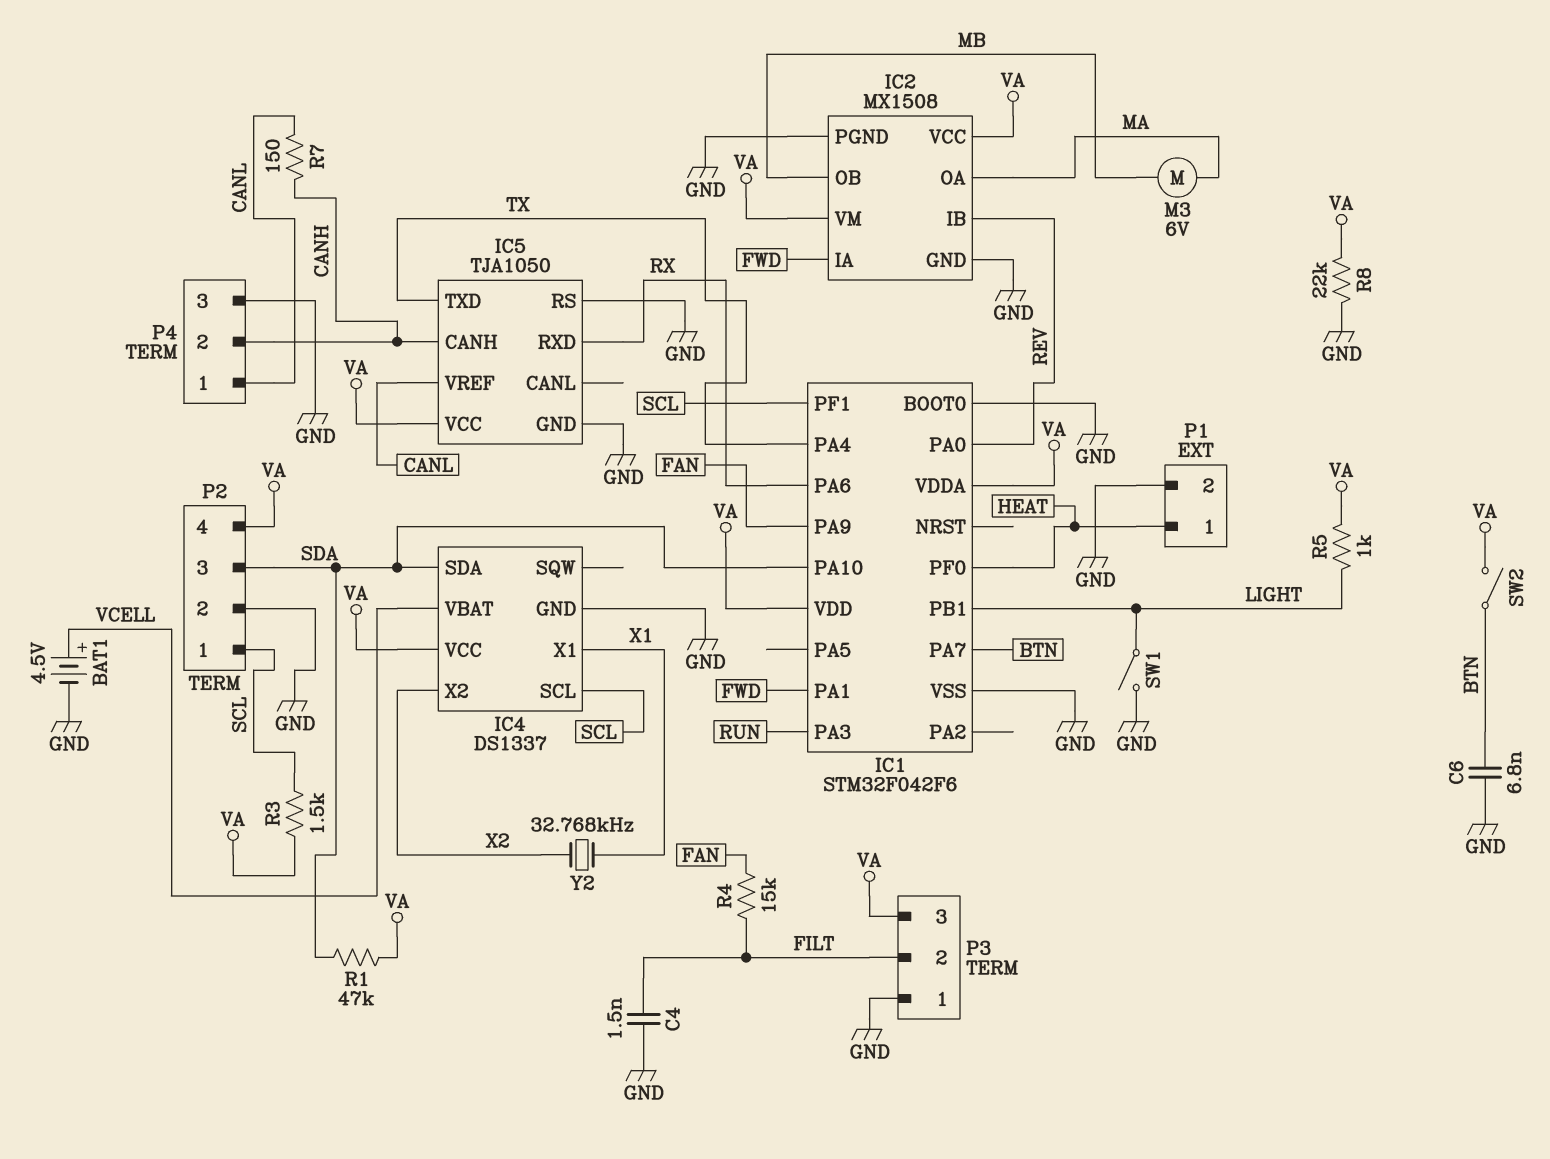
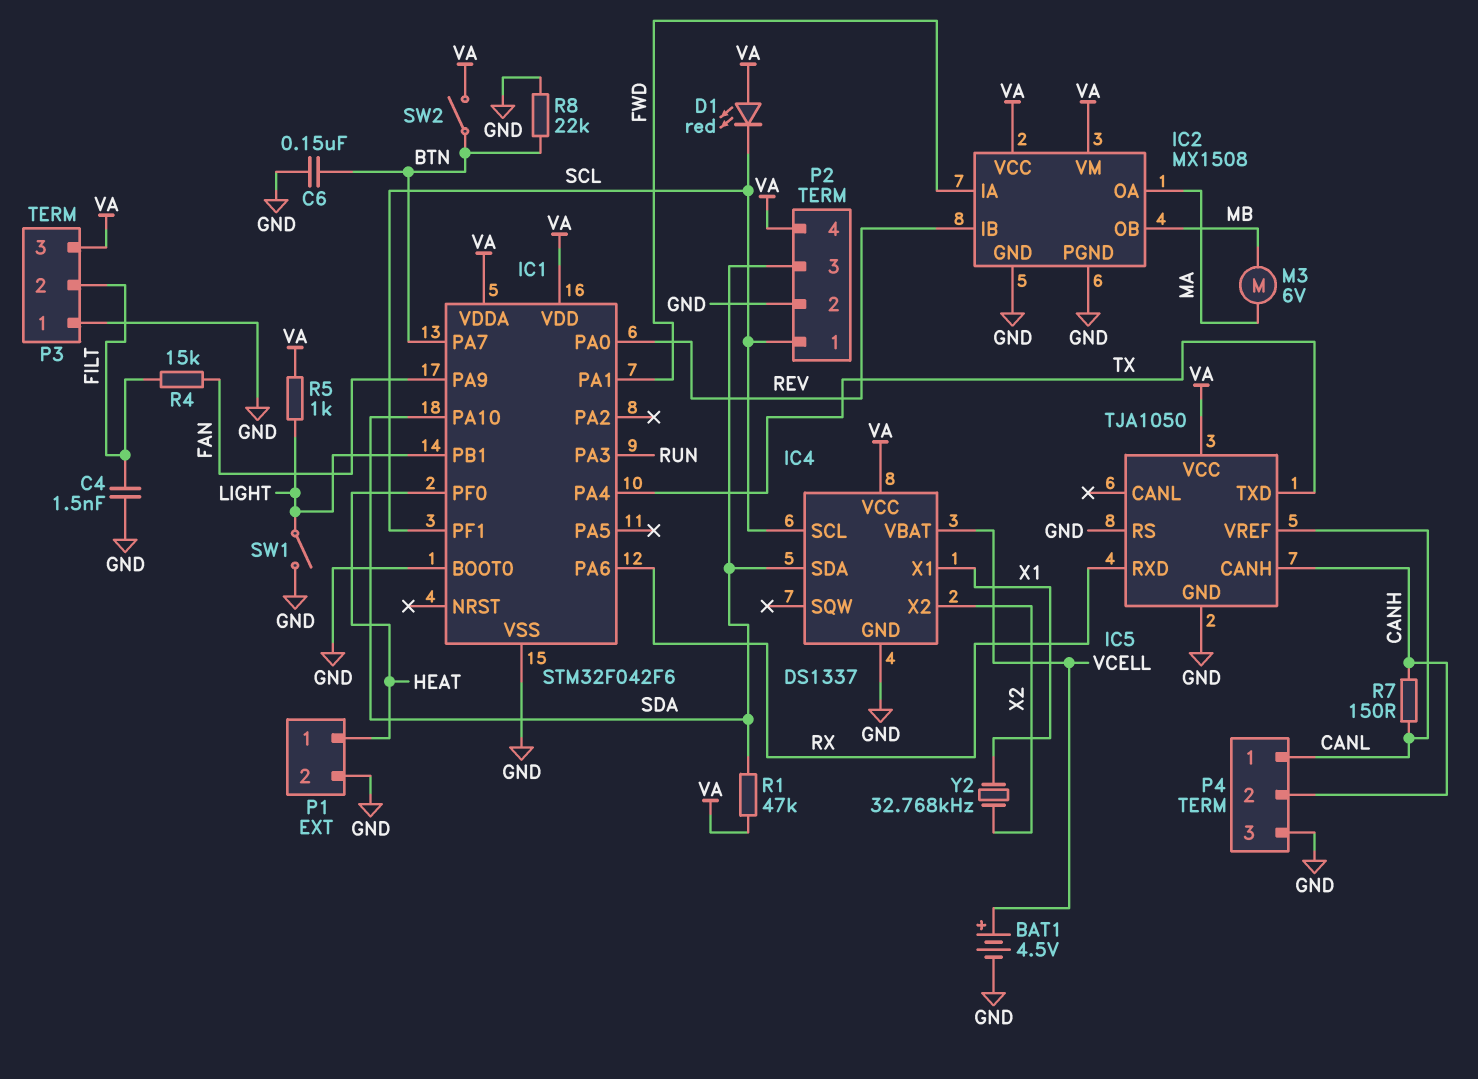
C6: 6.8nF (BTN, GND) -> 150nF (BTN, GND)
D1: none -> LED red (A VA, K SCL)
R3: 1.5k (SCL, VA) -> none
R8: 22k (GND, VA) -> 22k (BTN, GND)

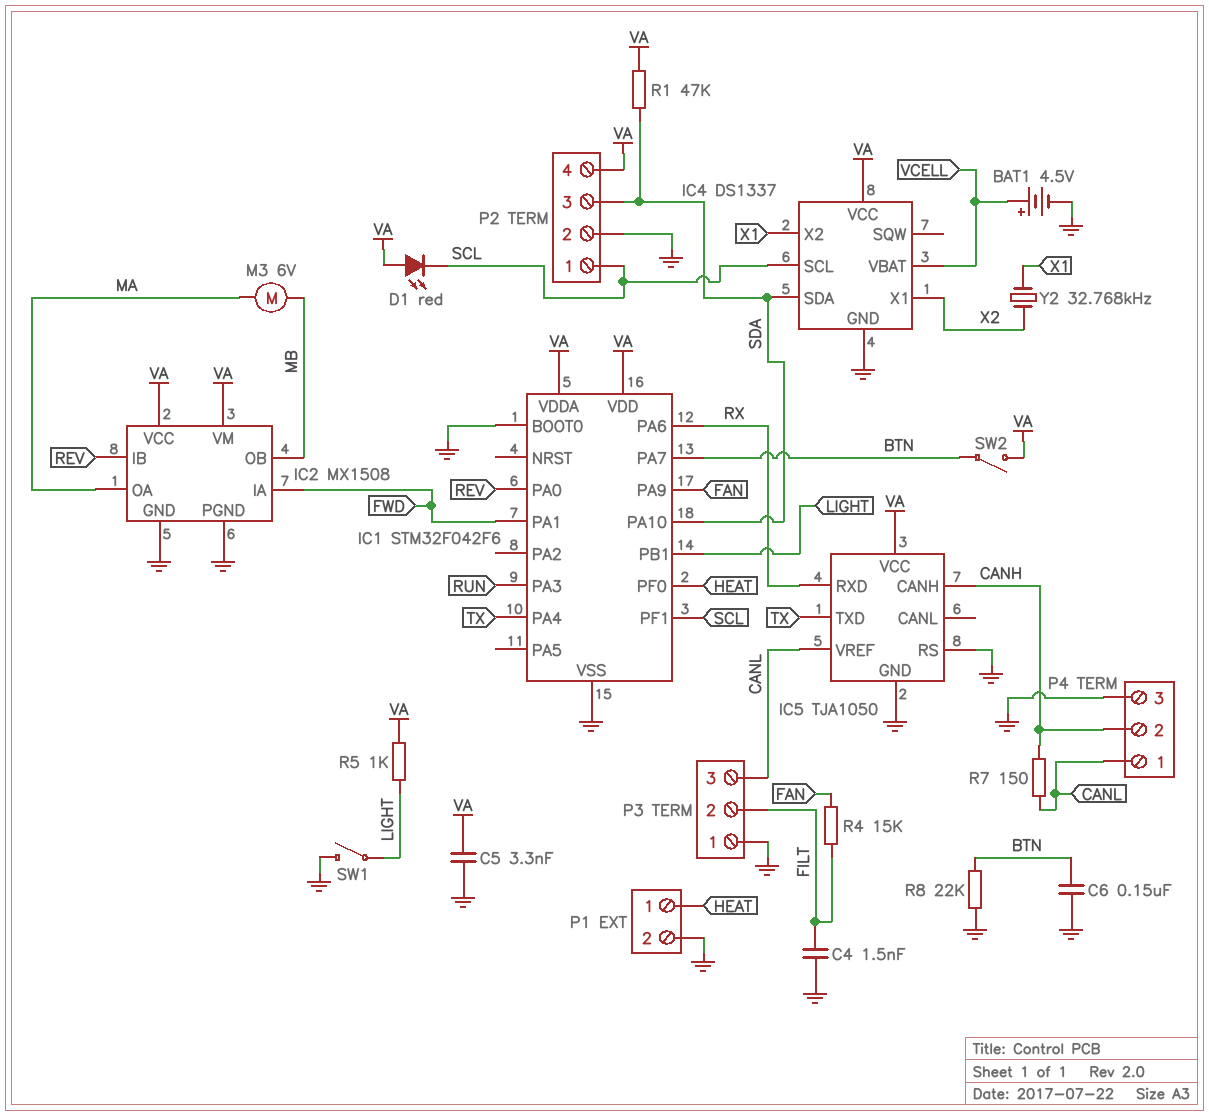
C5: none -> 3.3nF (GND, VA)
IC4 pin X1: X1 -> X2
IC4 pin X2: X2 -> X1
P3 pin 3: VA -> CANL

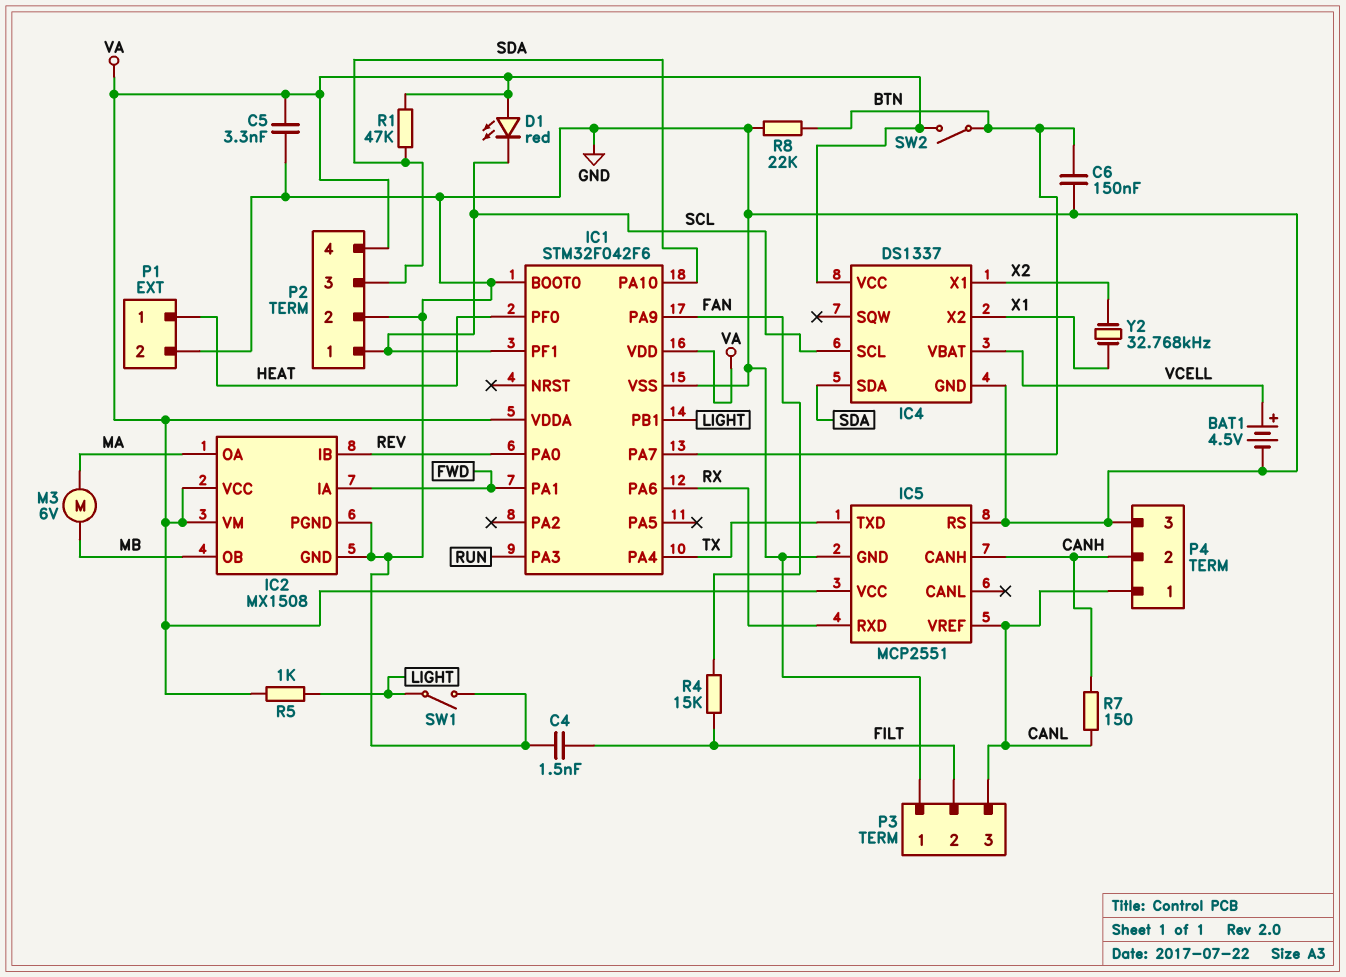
IC5: TJA1050 -> MCP2551

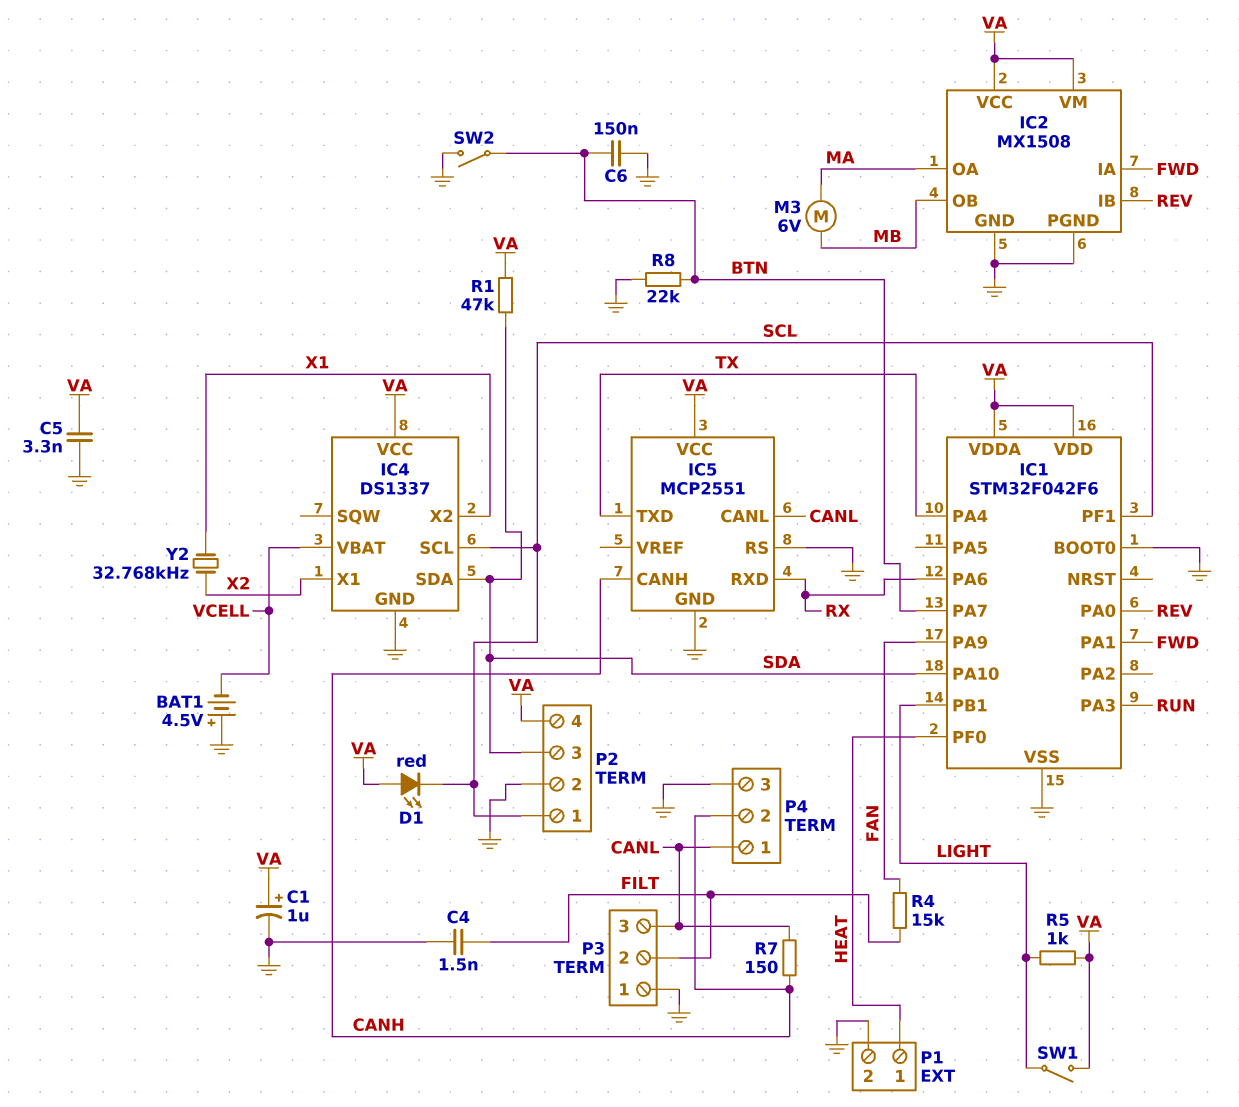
BAT1: 4.5V (plus VCELL, minus GND) -> 4.5V (plus GND, minus VCELL)
C1: none -> 1uF (plus VA, minus GND)
IC5 pin CANL: none -> CANL
IC5 pin VREF: CANL -> none
SW1: switch (GND, LIGHT) -> switch (LIGHT, VA)
SW2: switch (BTN, VA) -> switch (BTN, GND)

